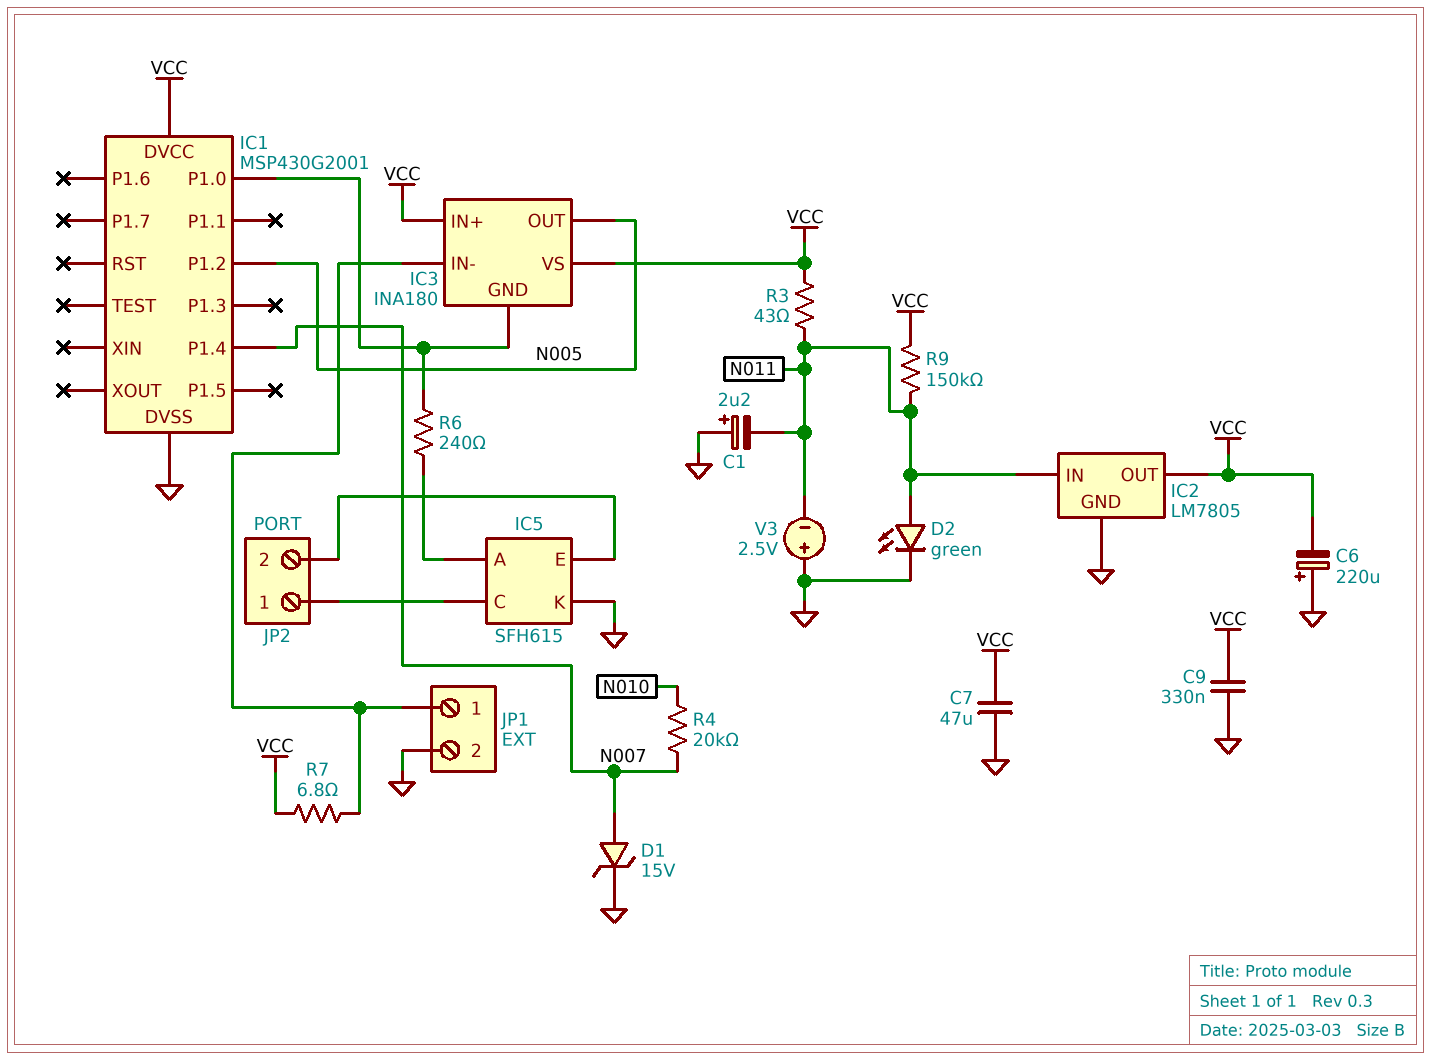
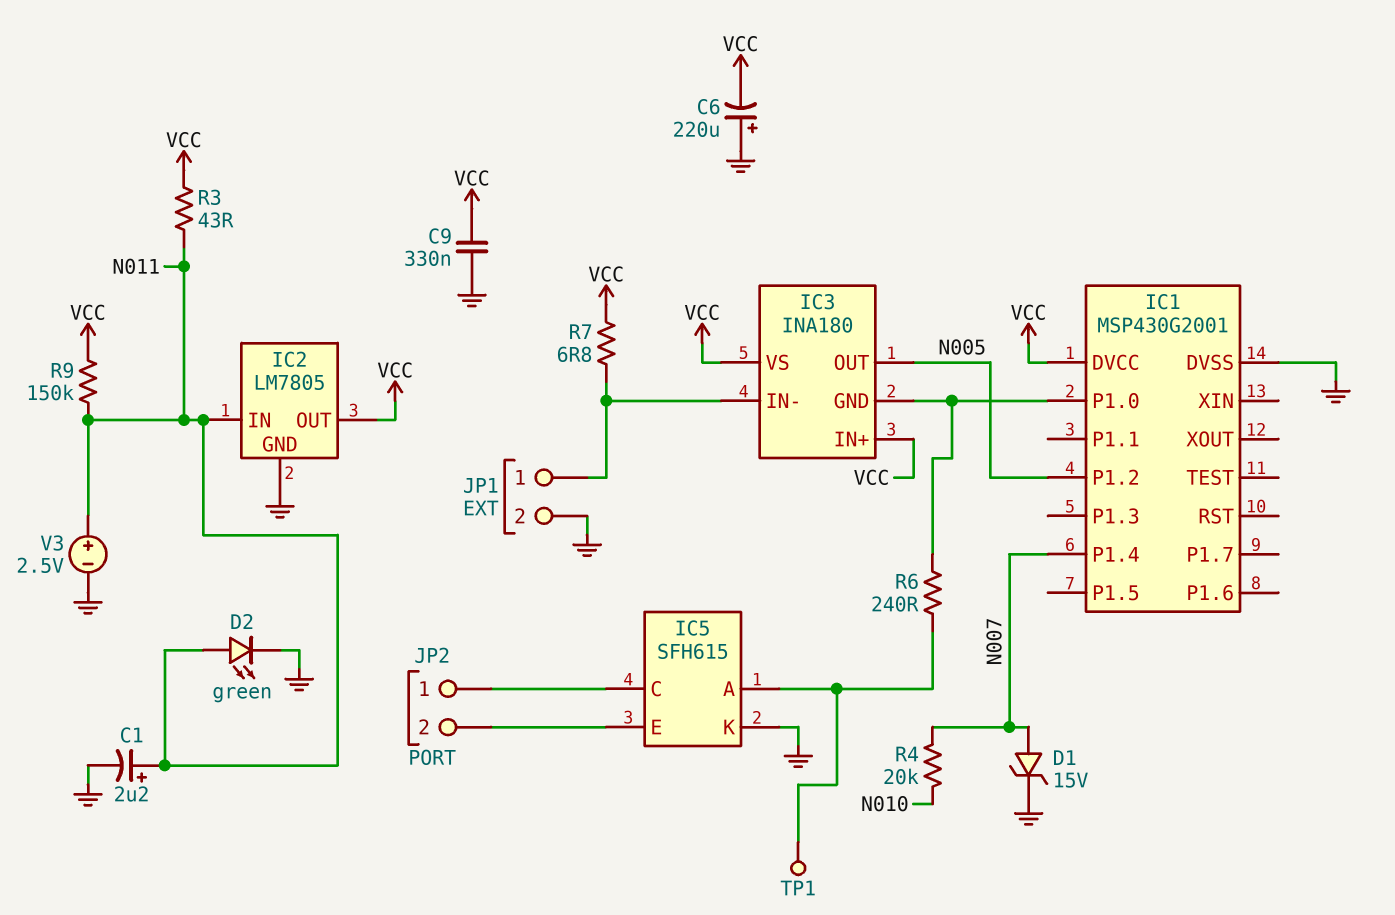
C1: 2.2uF (plus GND, minus N011) -> 2.2uF (plus N011, minus GND)
C7: 47uF (GND, VCC) -> none
TP1: none -> test point (IC5/A)
V3: 2.5V (plus GND, minus N011) -> 2.5V (plus N011, minus GND)

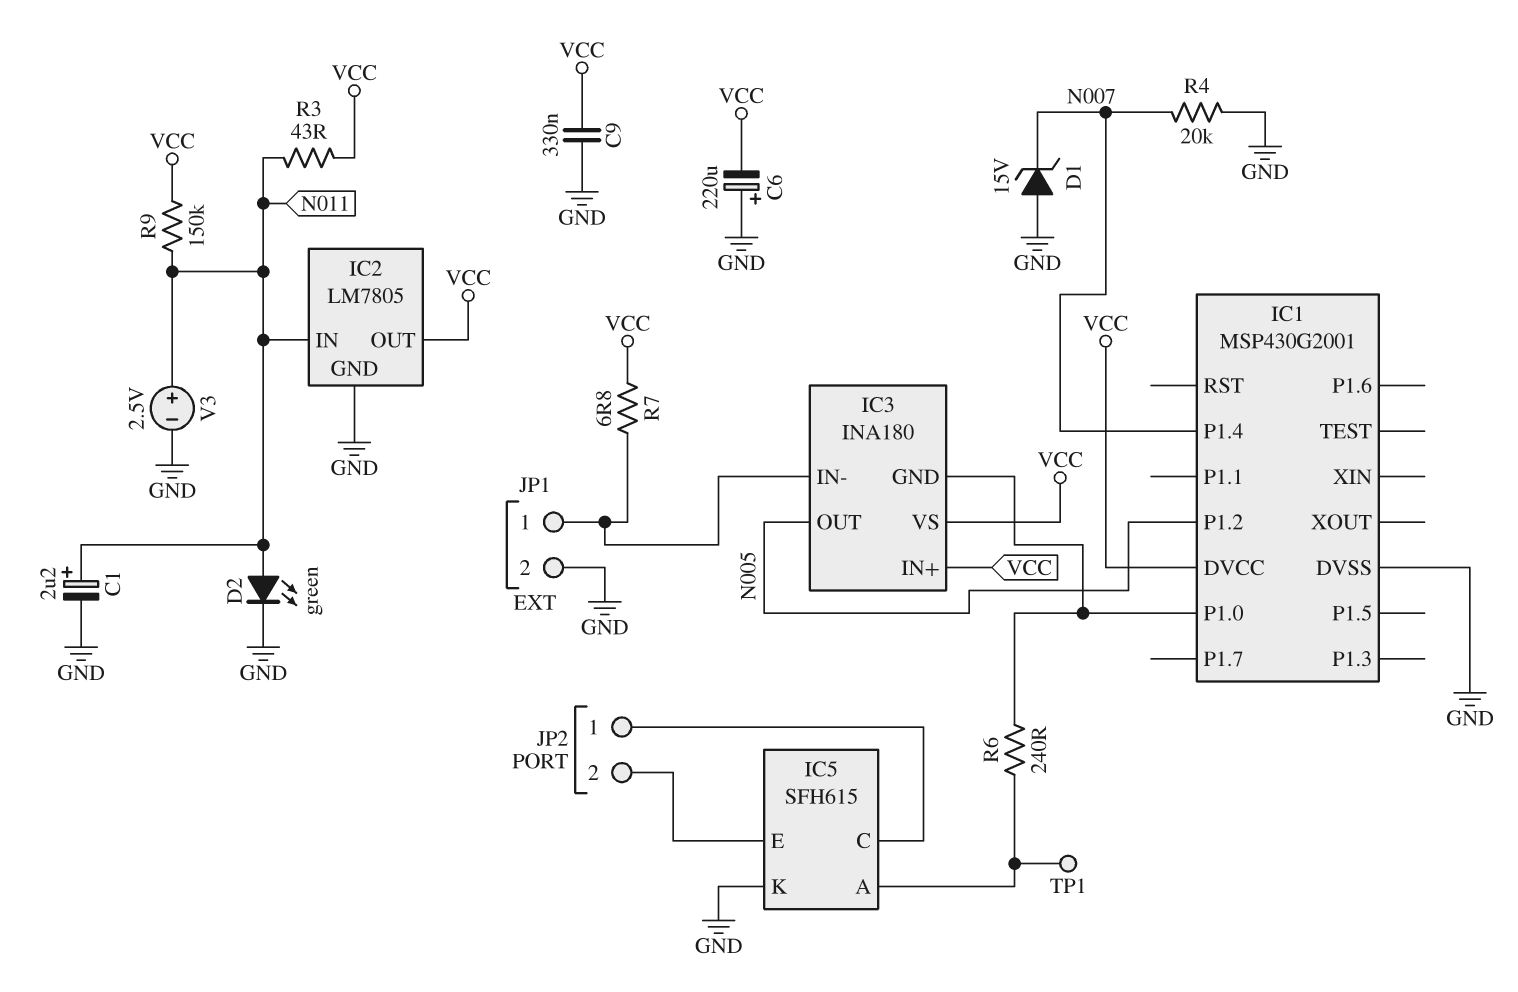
D1: zener 15V (A N007, K GND) -> zener 15V (A GND, K N007)
R4: 20k (N007, N010) -> 20k (GND, N007)

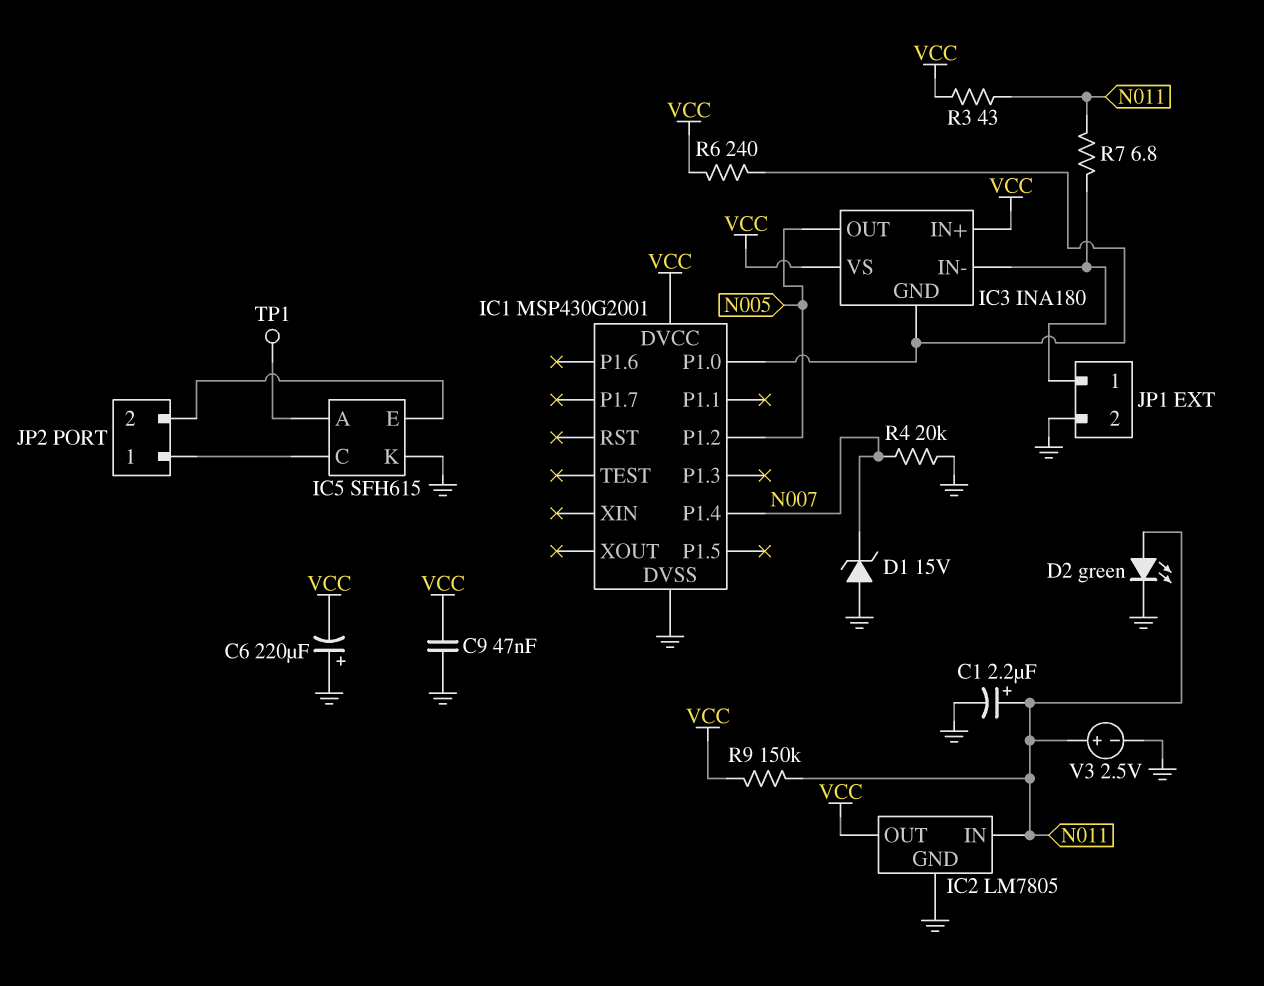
C9: 330nF (GND, VCC) -> 47nF (GND, VCC)
R6: 240 (IC1/P1.0, IC5/A) -> 240 (IC1/P1.0, VCC)
R7: 6.8 (IC3/IN-, VCC) -> 6.8 (IC3/IN-, N011)

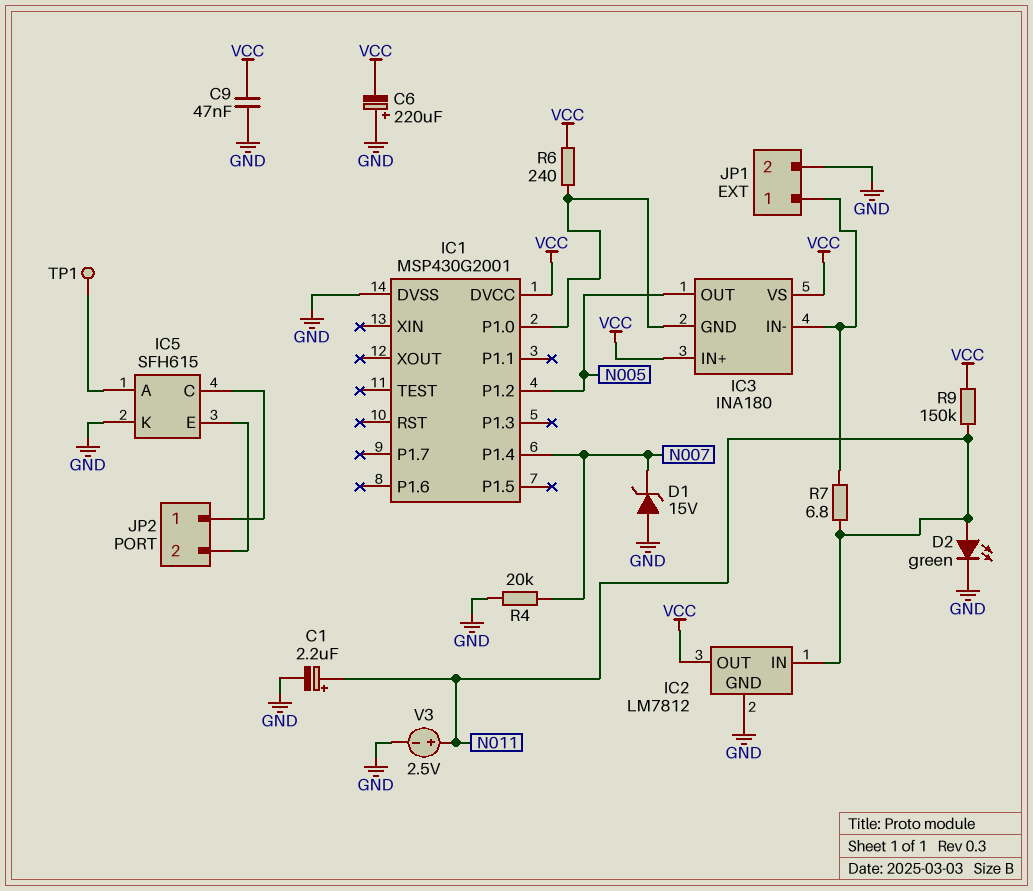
IC2: LM7805 -> LM7812
R3: 43 (N011, VCC) -> none

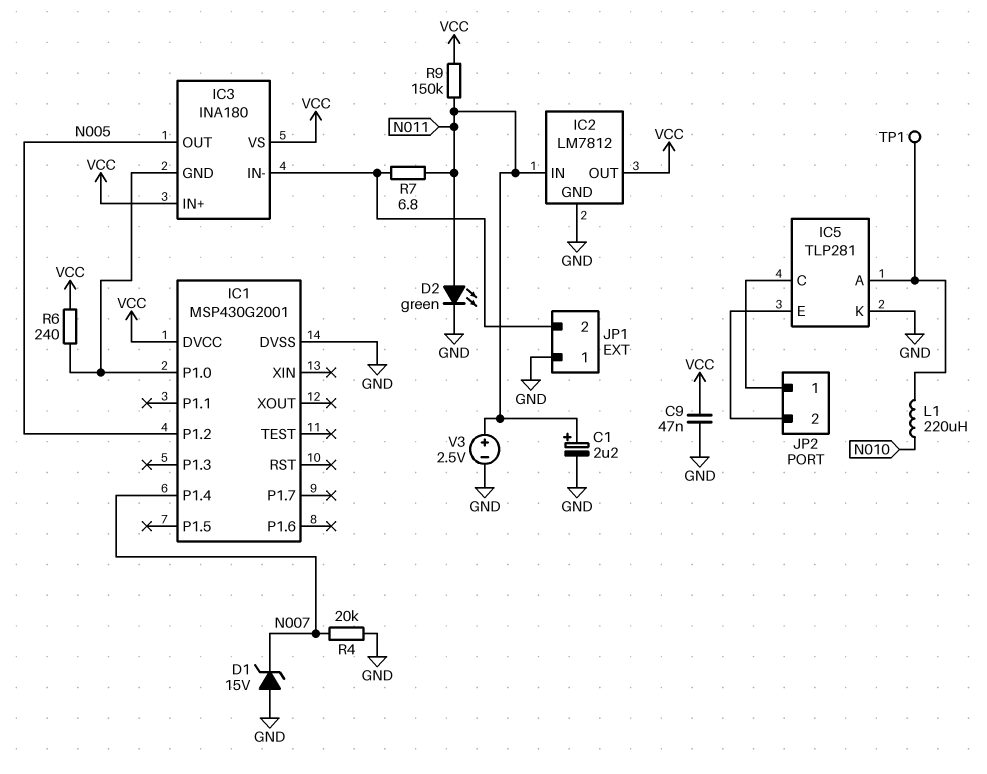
C6: 220uF (plus GND, minus VCC) -> none
IC5: SFH615 -> TLP281
JP1 pin 1: IC3/IN- -> GND
JP1 pin 2: GND -> IC3/IN-
L1: none -> 220uH (IC5/A, N010)

